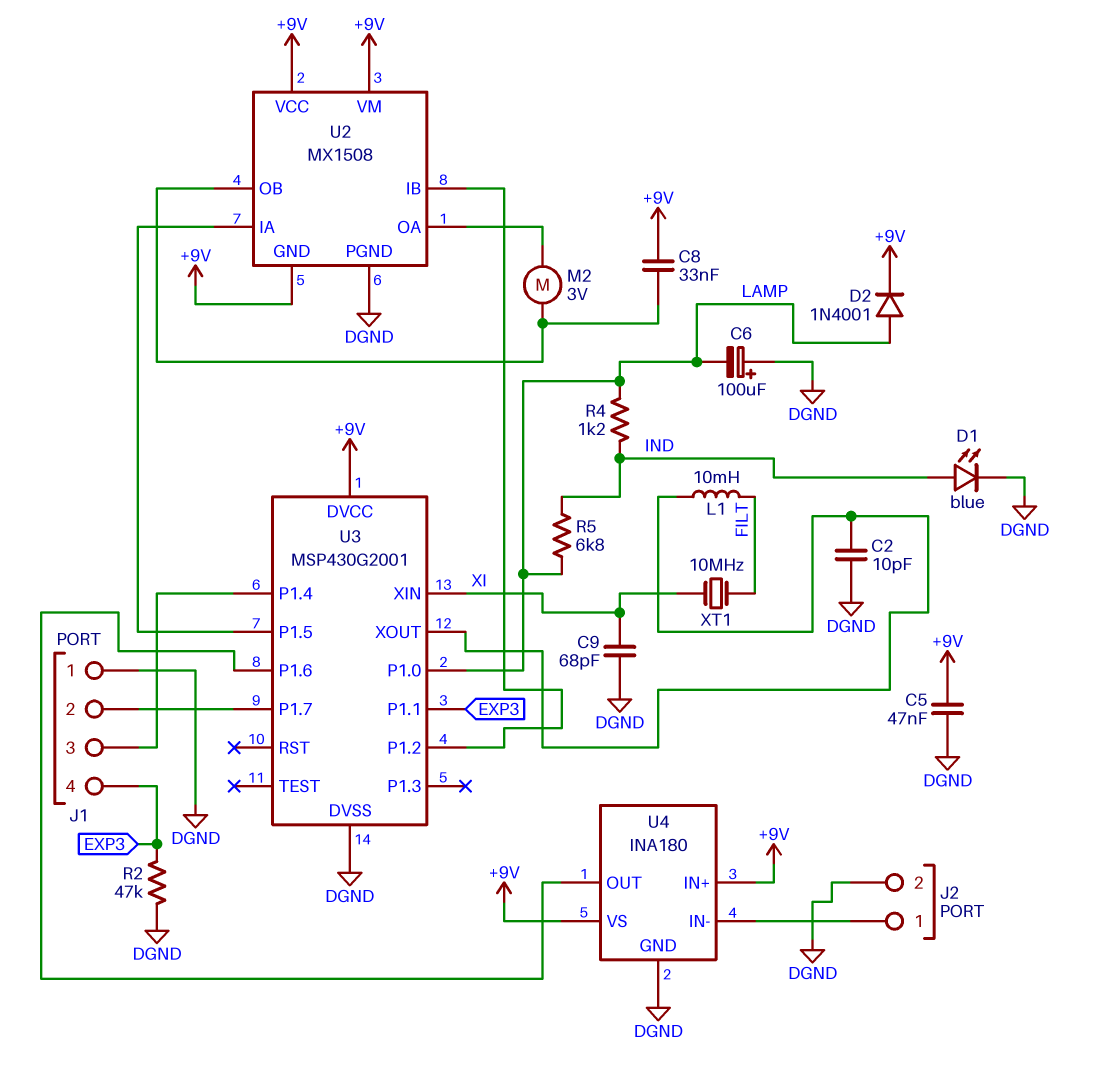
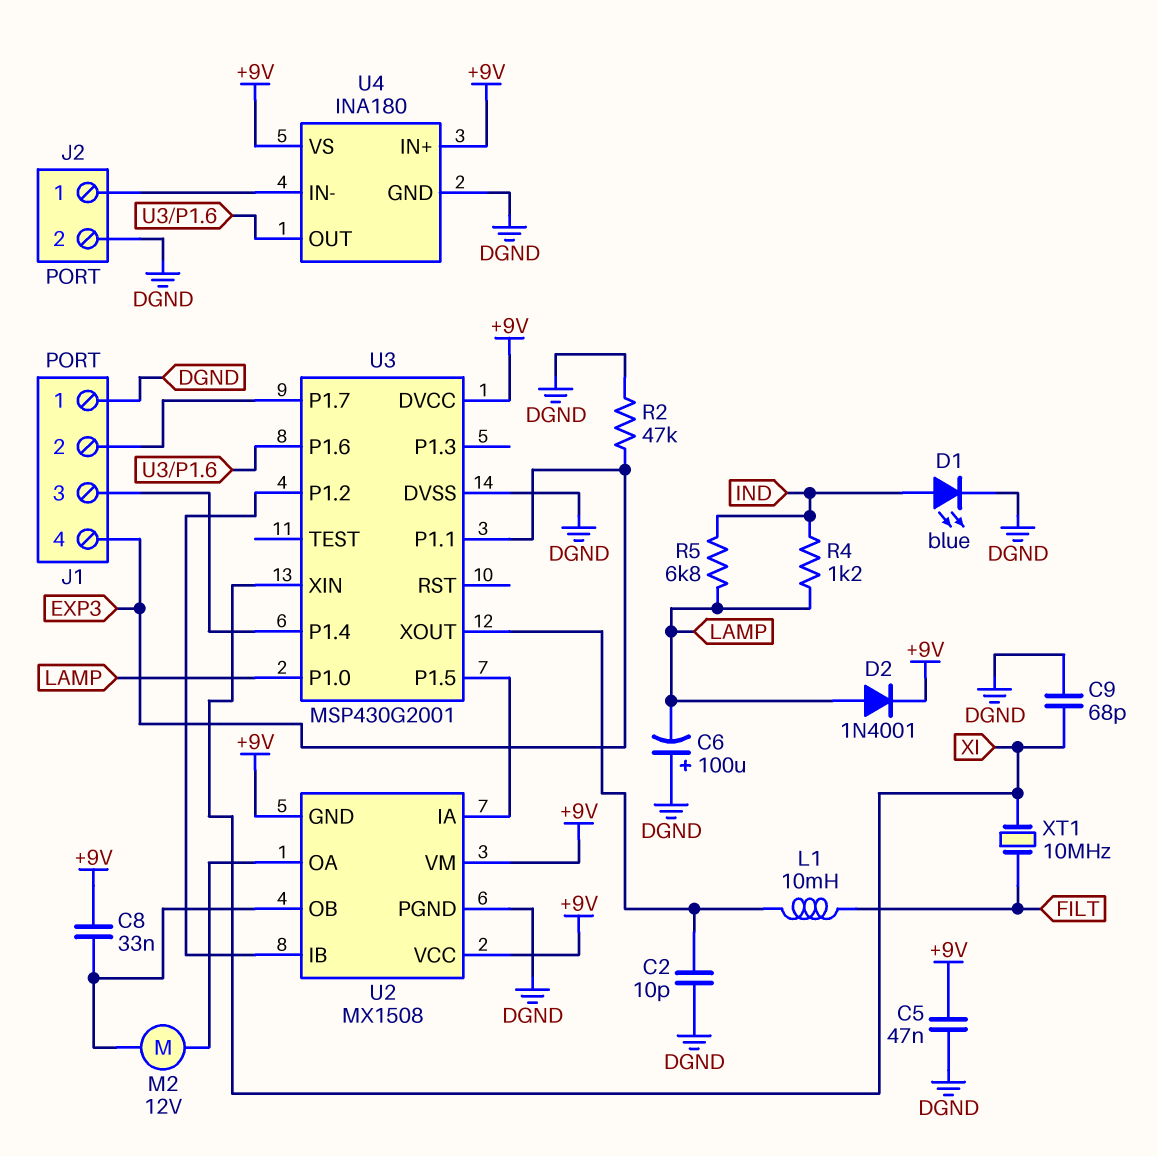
M2: motor 3V (U2/OA, U2/OB) -> motor 12V (U2/OA, U2/OB)

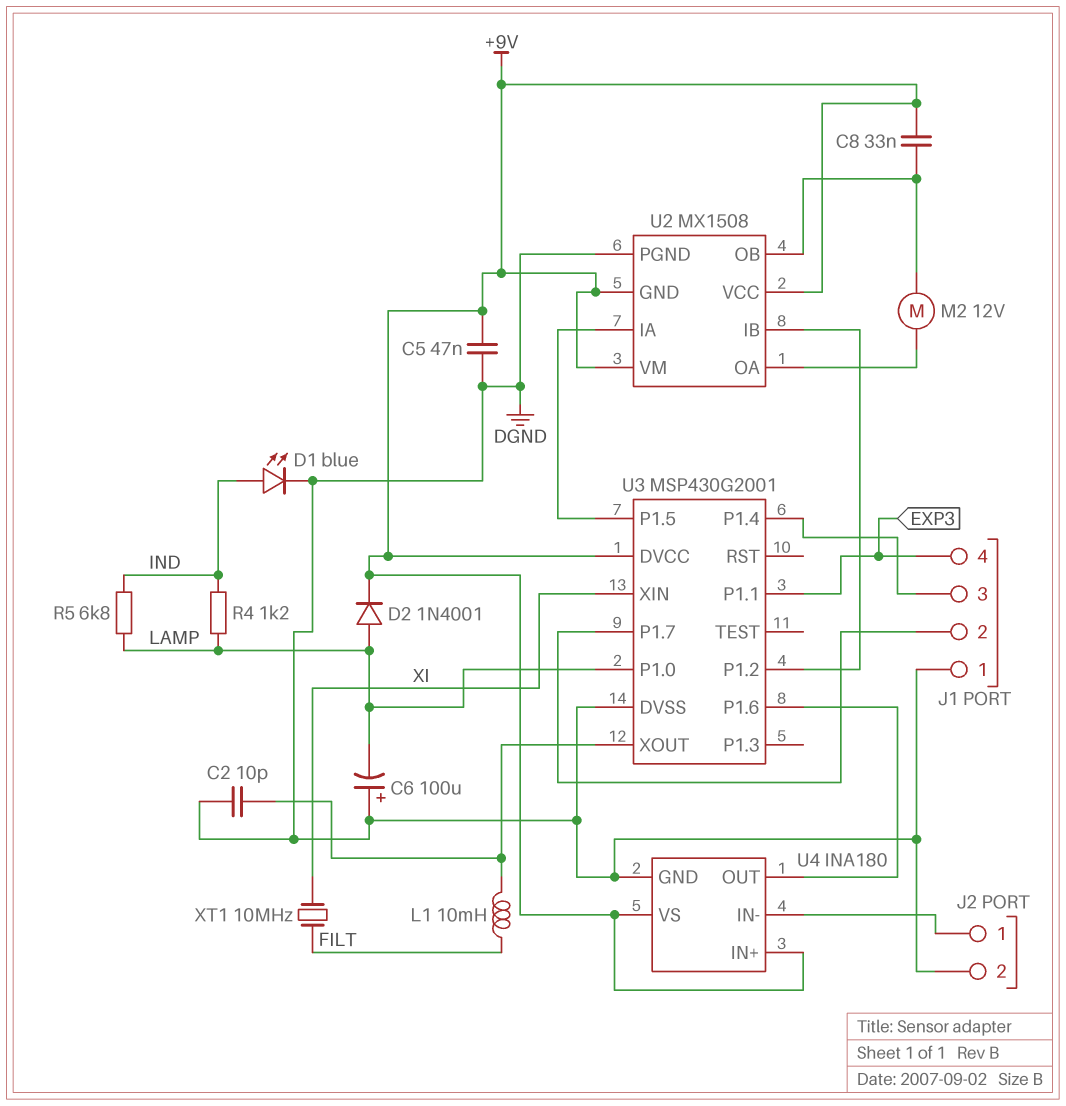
C9: 68pF (DGND, XI) -> none
R2: 47k (DGND, EXP3) -> none

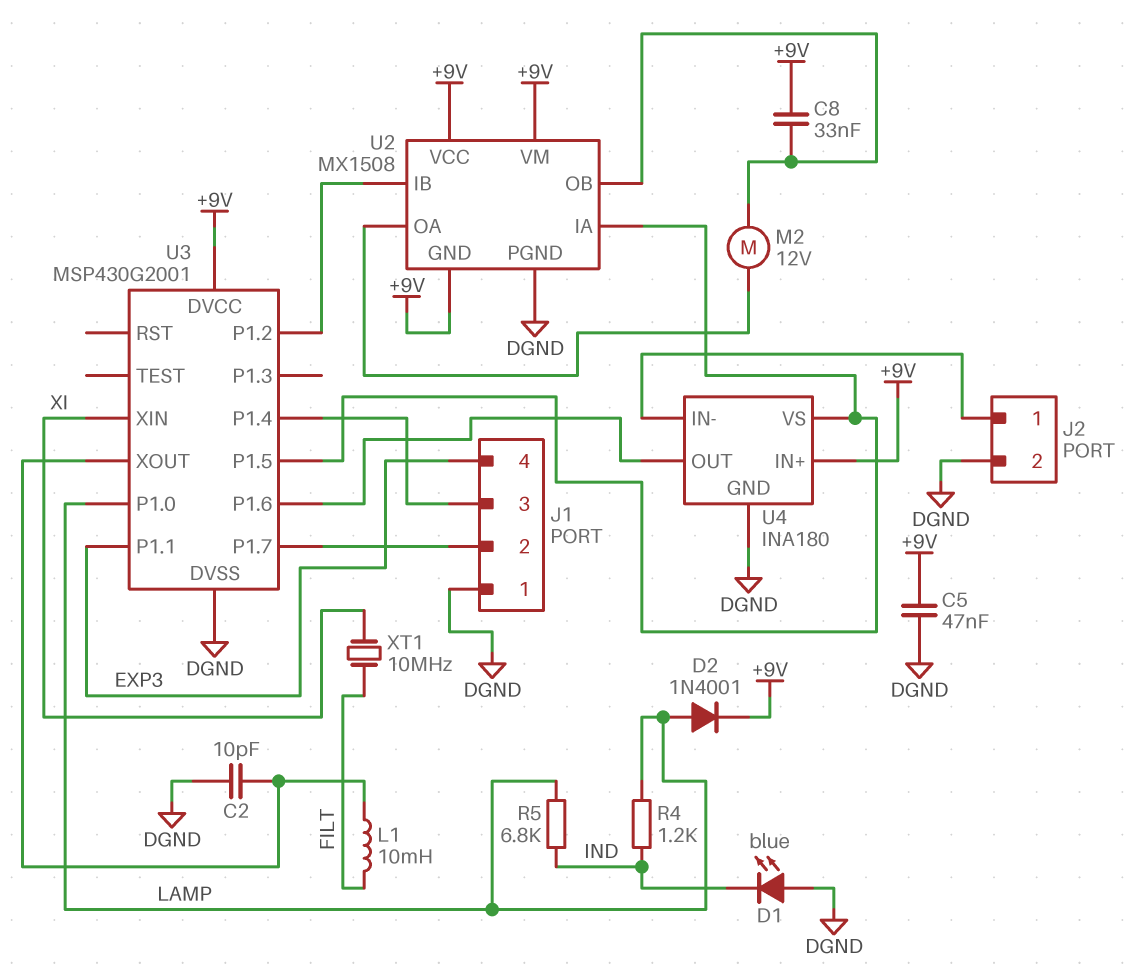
C6: 100uF (plus DGND, minus LAMP) -> none
D1: LED blue (A IND, K DGND) -> LED blue (A DGND, K IND)
U4 pin VS: +9V -> U2/IA

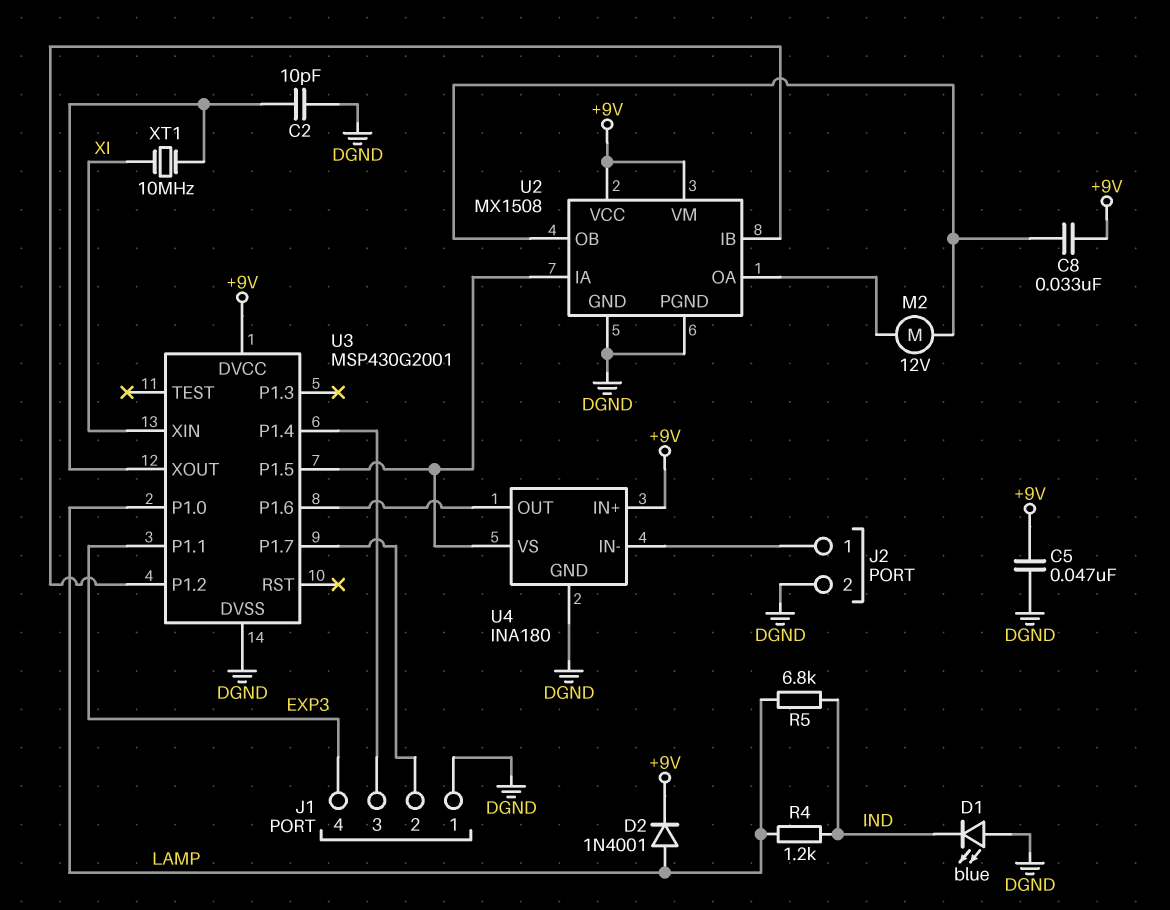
L1: 10mH (FILT, U3/XOUT) -> none
U2 pin GND: +9V -> DGND
XT1: 10MHz (FILT, XI) -> 10MHz (U3/XOUT, XI)

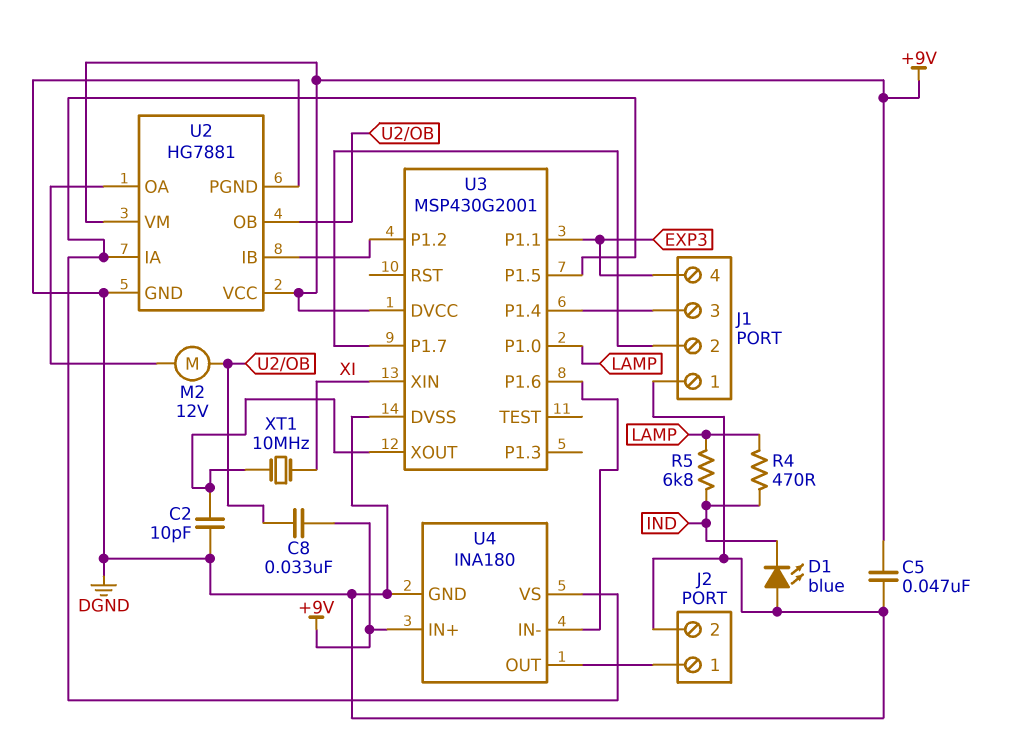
D2: diode 1N4001 (A LAMP, K +9V) -> none
R4: 1.2k (IND, LAMP) -> 470 (IND, LAMP)
U2: MX1508 -> HG7881
U4 pin IN-: J2/1 -> U3/P1.6
U4 pin OUT: U3/P1.6 -> J2/1

